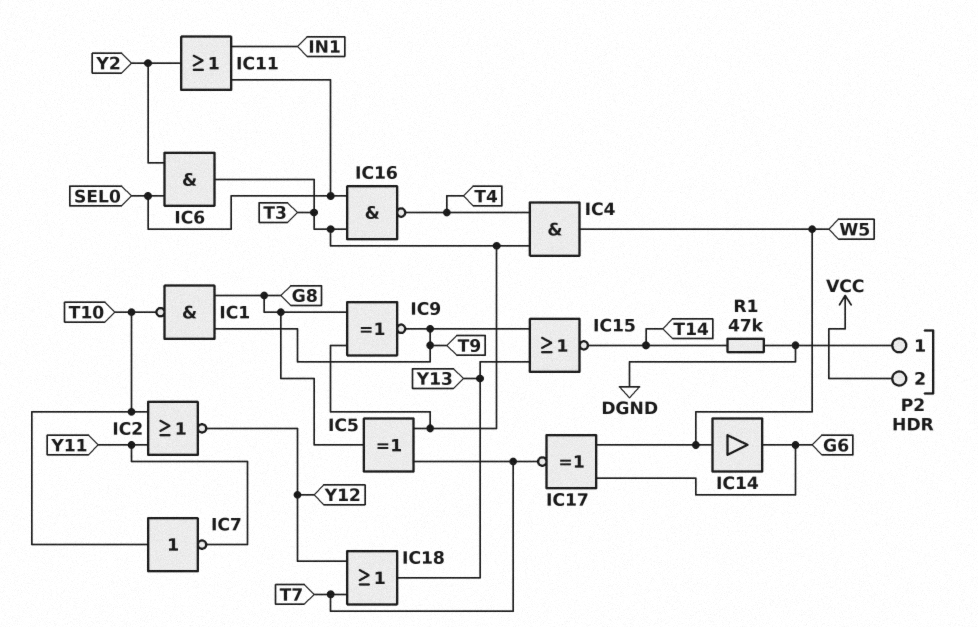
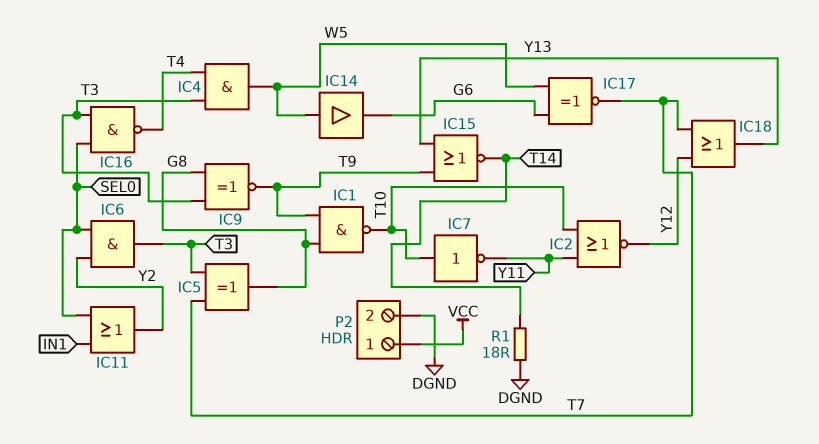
P2 pin 1: DGND -> VCC
P2 pin 2: VCC -> DGND
R1: 47k (DGND, T14) -> 18 (DGND, T14)

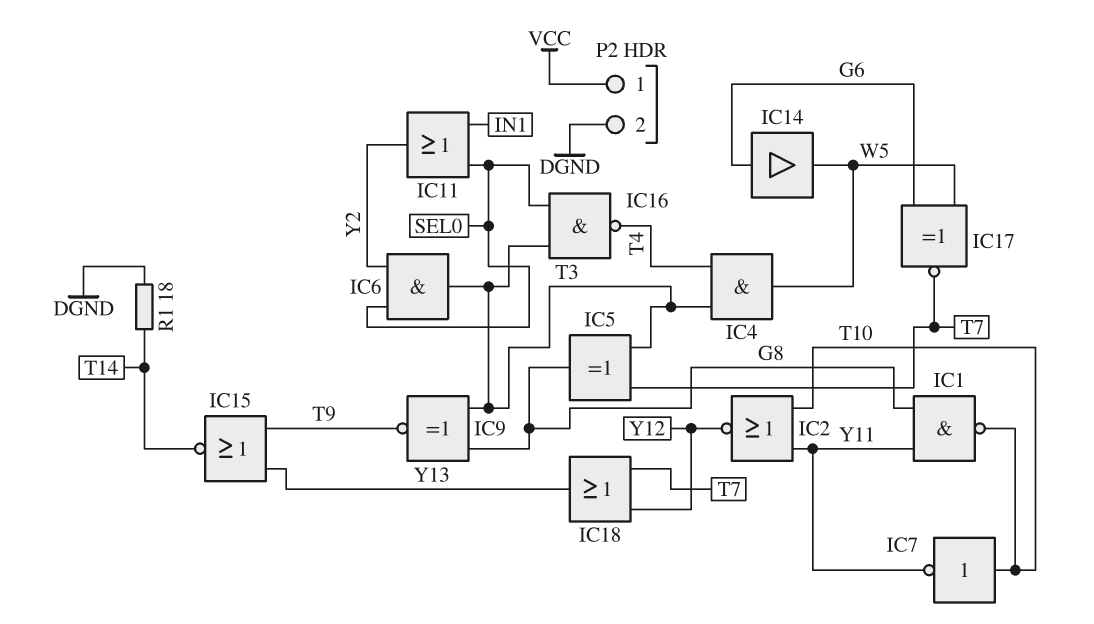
IC1: NAND (in G8, in T9, out T10) -> NAND (in G8, in Y11, out T10)
IC14: buffer (in W5, out G6) -> buffer (in G6, out W5)

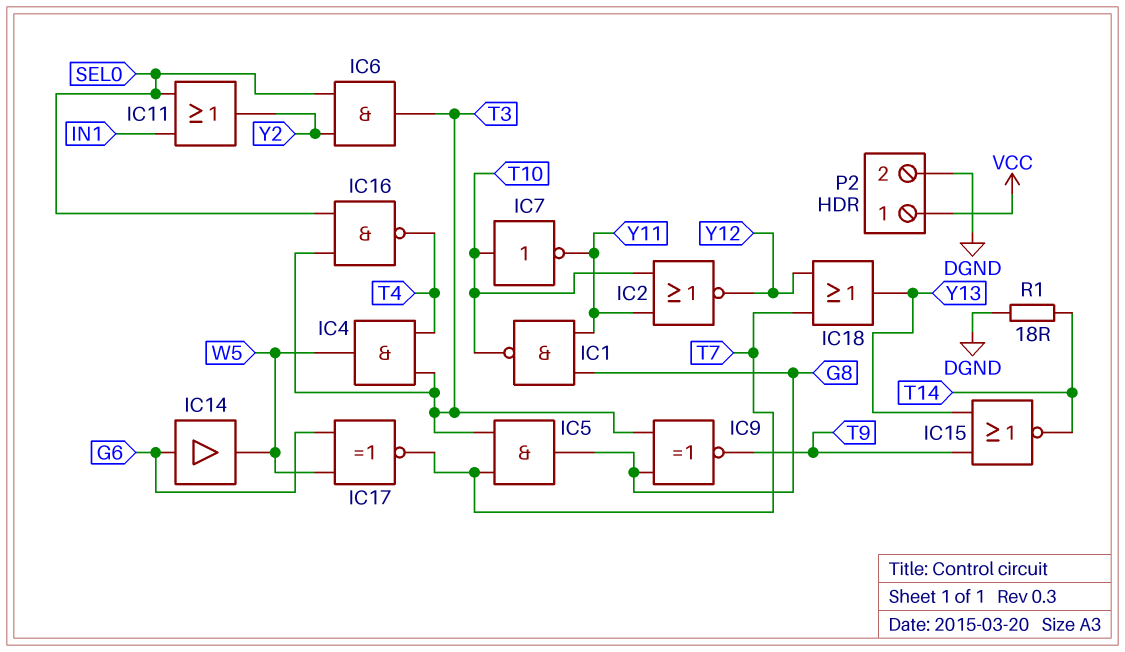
IC5: XOR (in T3, in T7, out G8) -> AND (in T3, in T7, out G8)

